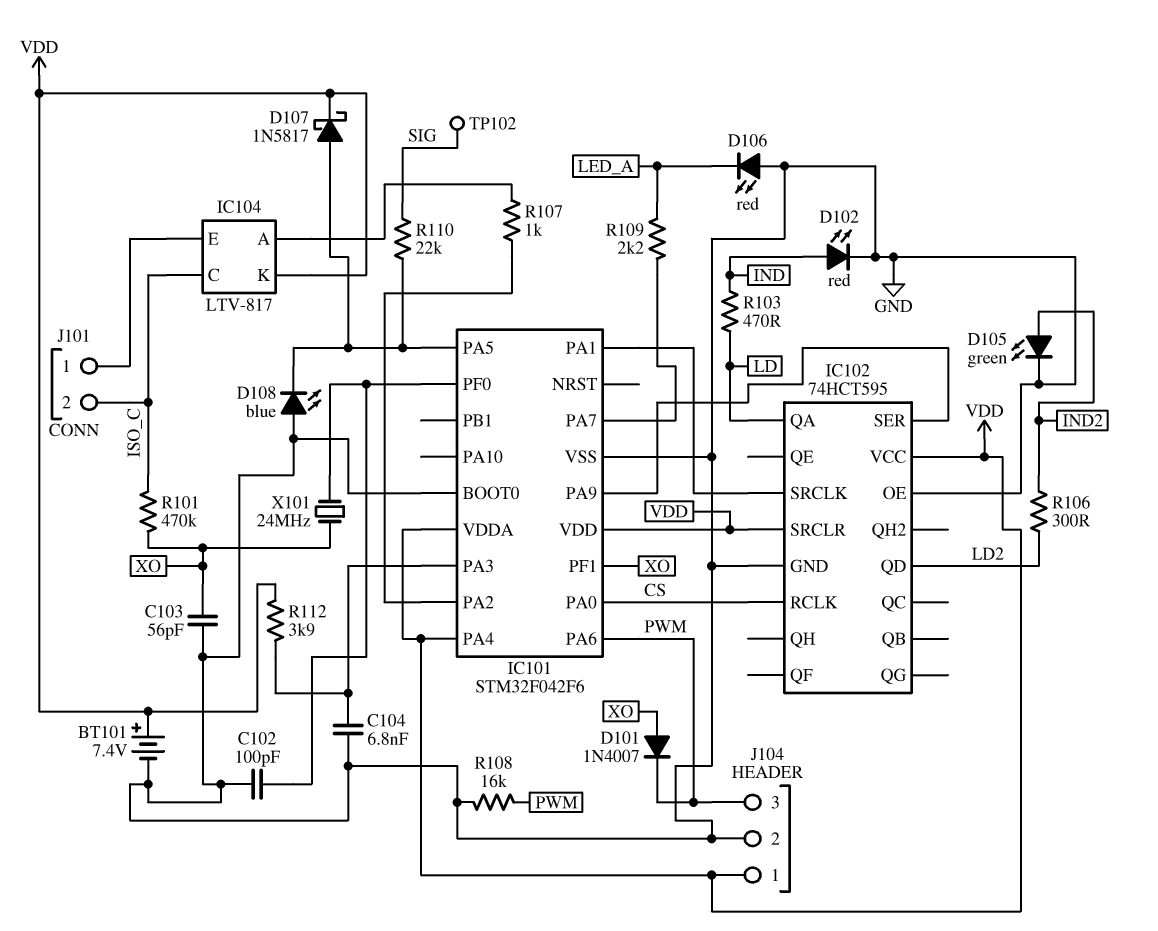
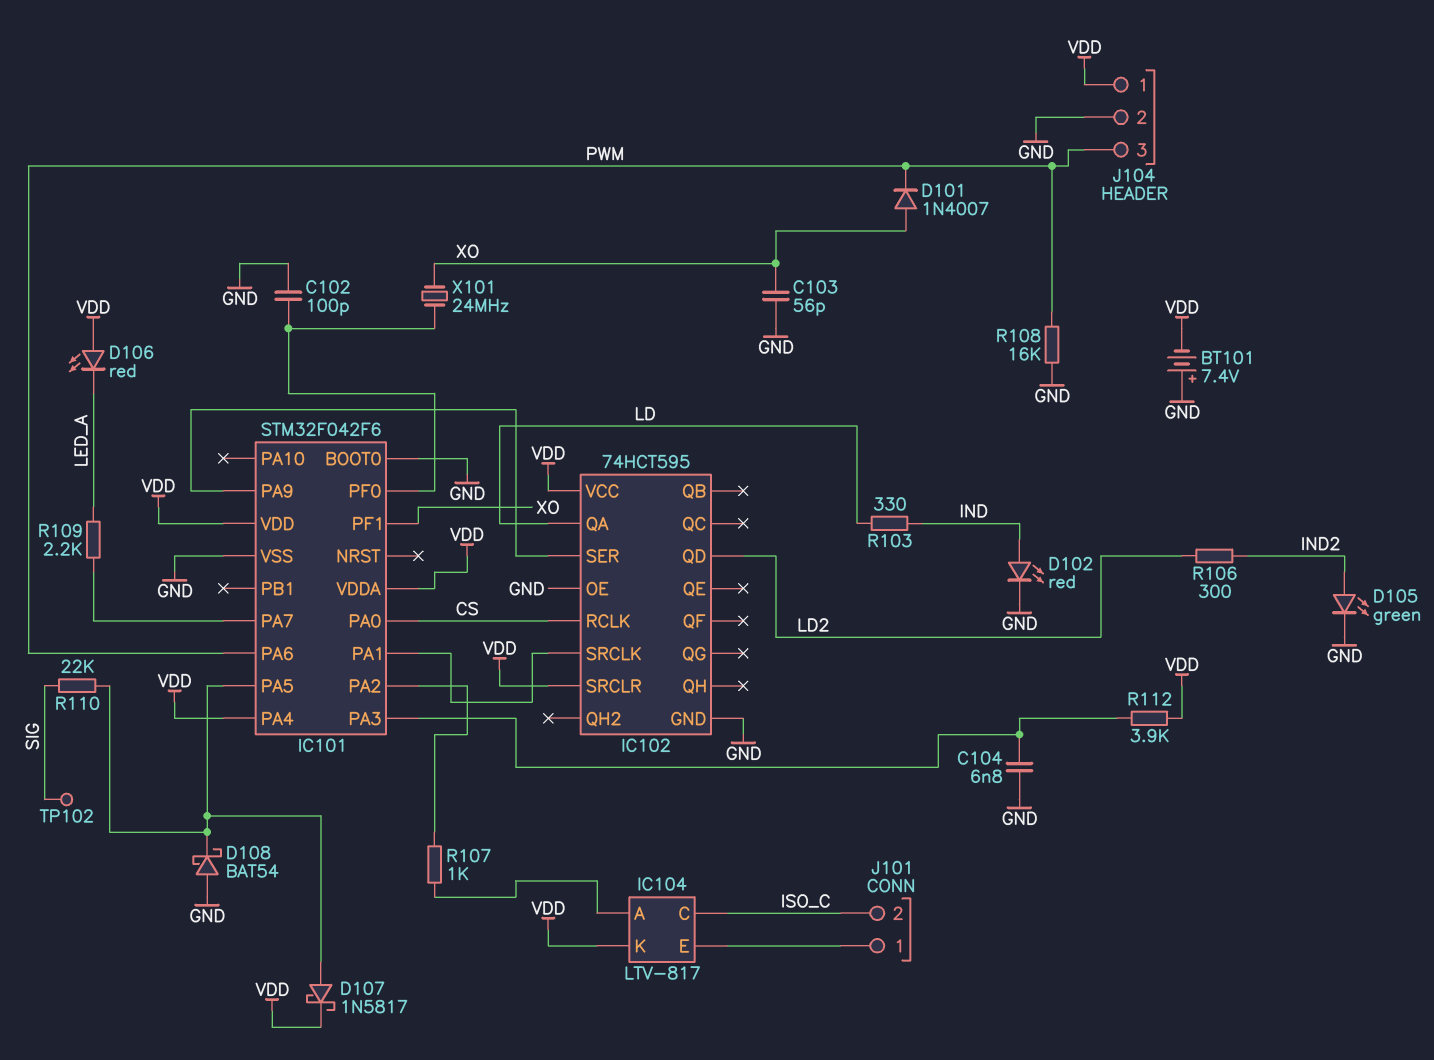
BT101: 7.4V (plus VDD, minus GND) -> 7.4V (plus GND, minus VDD)
D106: LED red (A GND, K LED_A) -> LED red (A VDD, K LED_A)
D108: LED blue (A GND, K IC101/PA5) -> schottky BAT54 (A GND, K IC101/PA5)
R101: 470k (ISO_C, XO) -> none
R103: 470 (IND, LD) -> 330 (IND, LD)

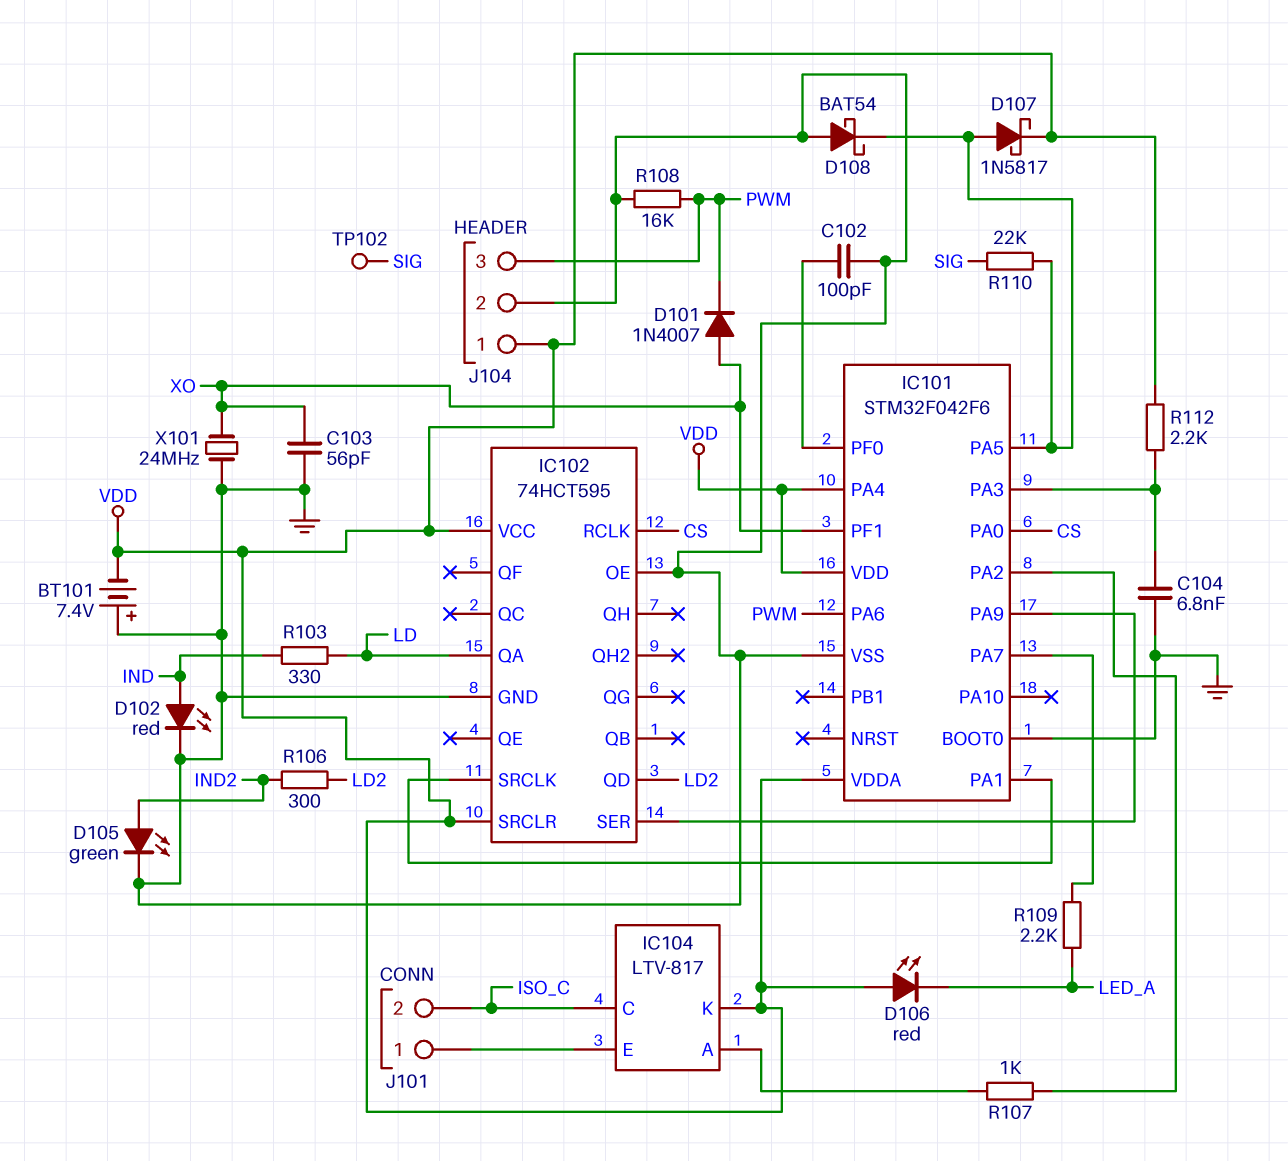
R112: 3.9k (IC101/PA3, VDD) -> 2.2k (IC101/PA3, VDD)
X101: 24MHz (IC101/PF0, XO) -> 24MHz (GND, XO)

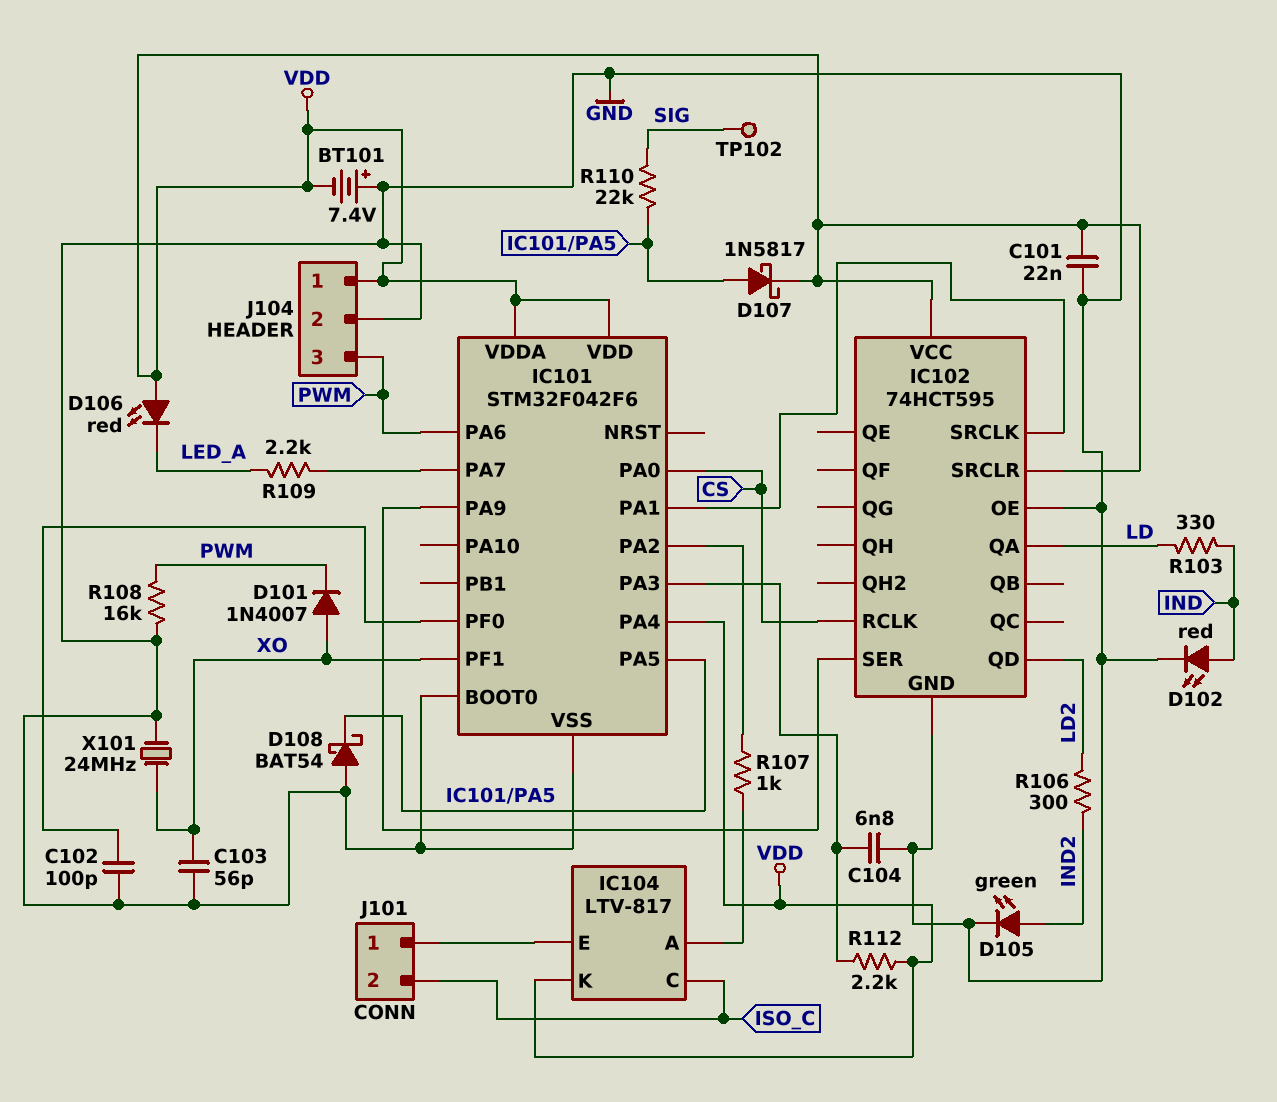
C101: none -> 22nF (GND, VDD)

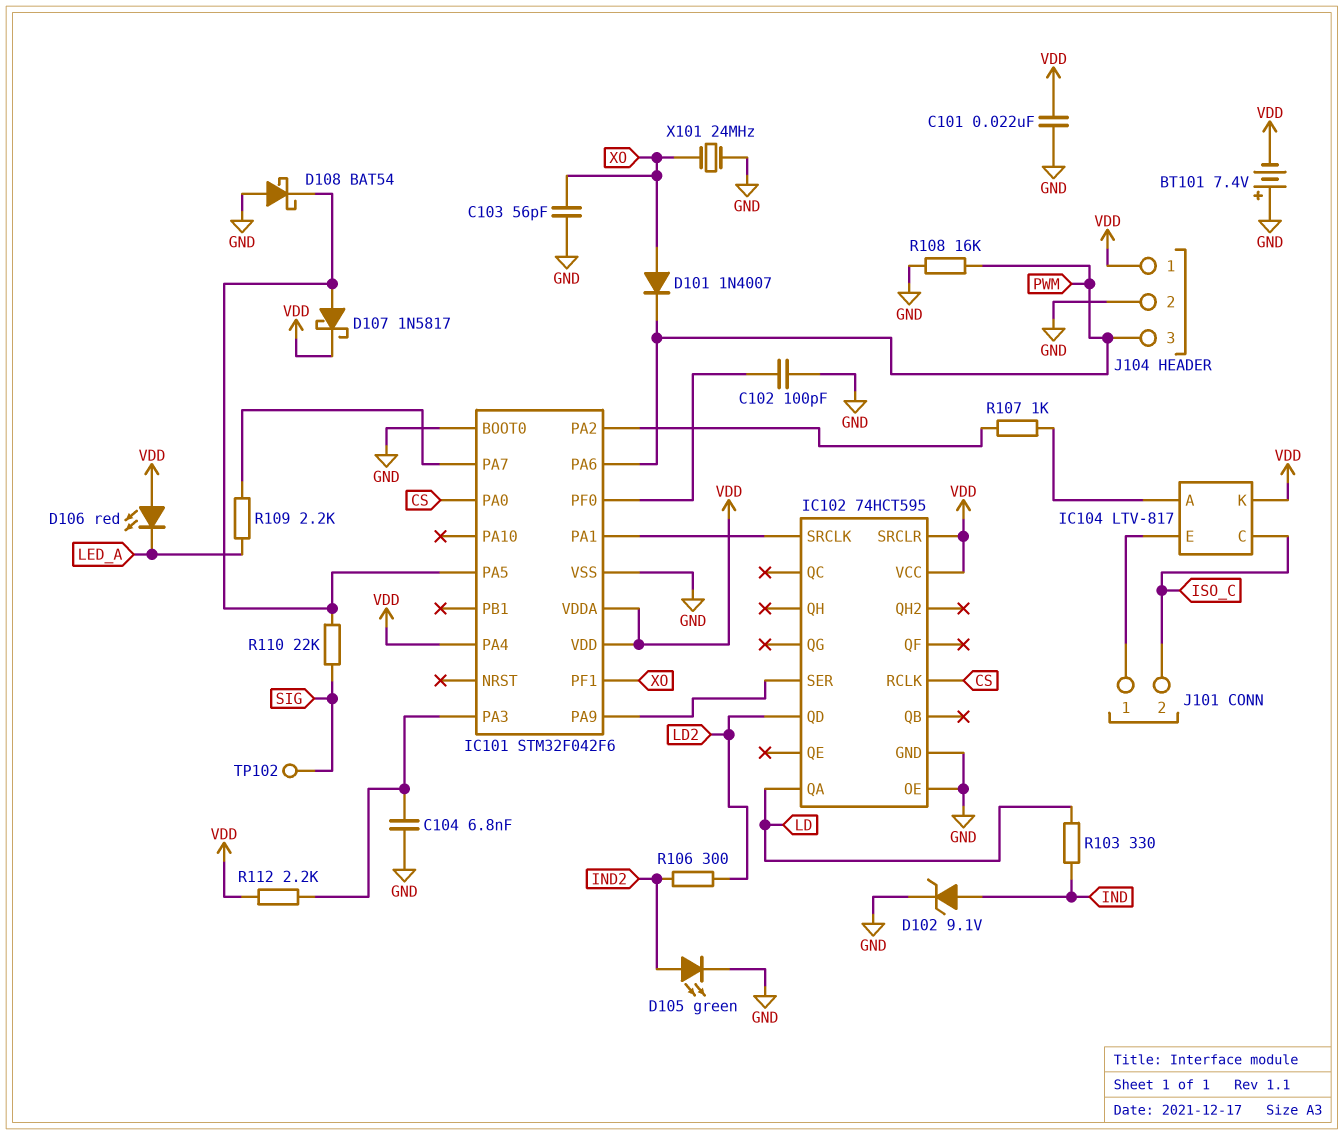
D102: LED red (A IND, K GND) -> zener 9.1V (A IND, K GND)

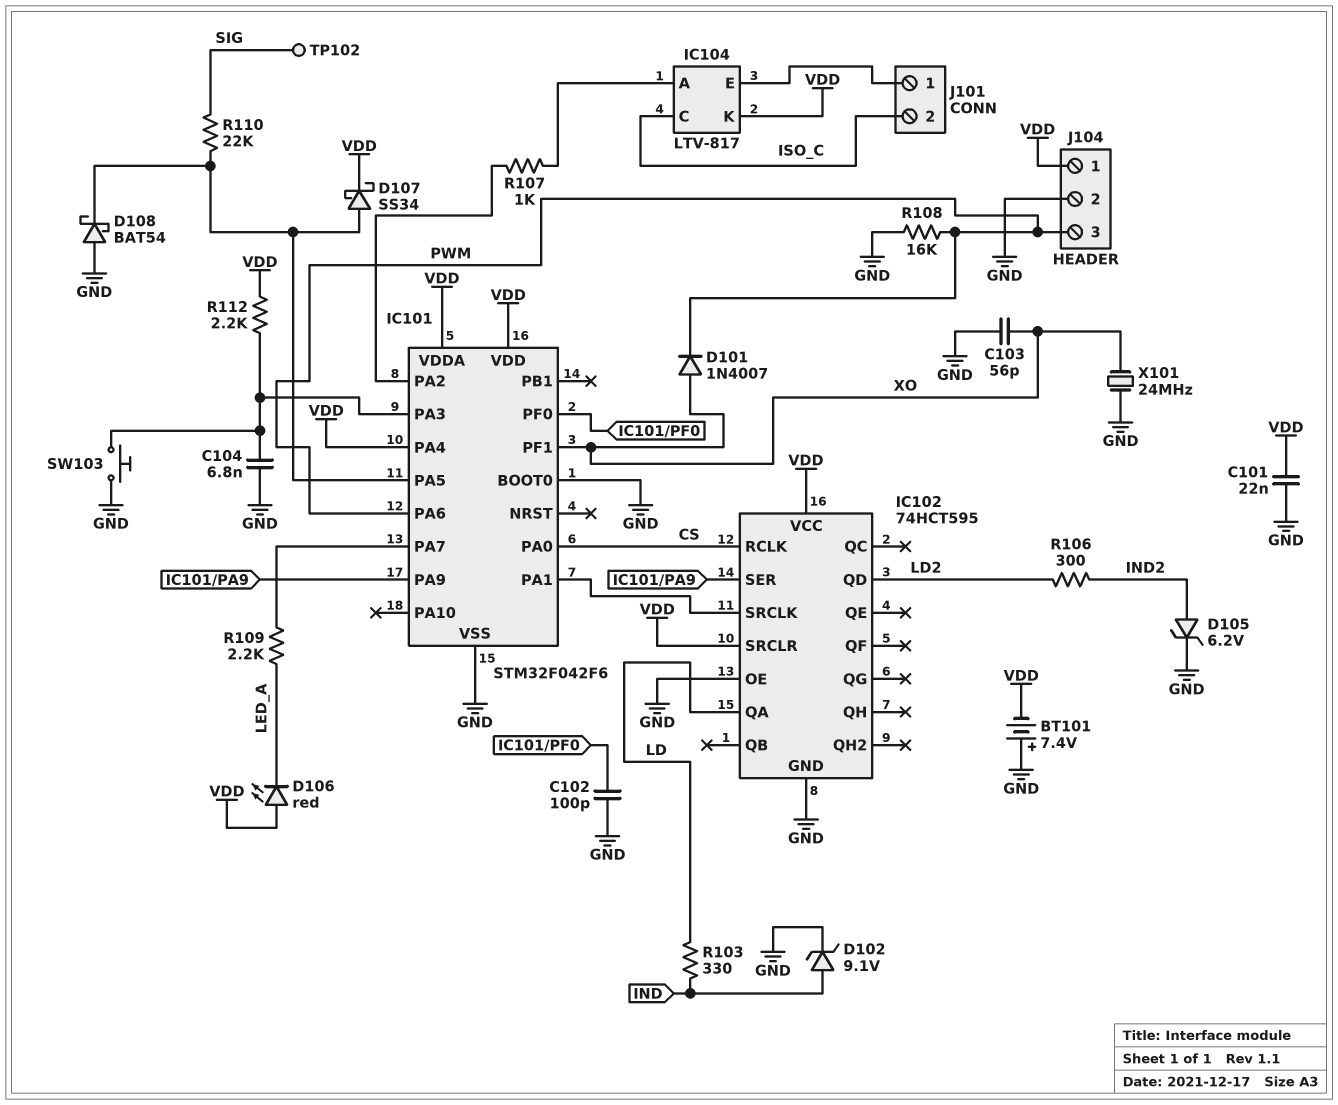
D105: LED green (A IND2, K GND) -> zener 6.2V (A IND2, K GND)
D107: schottky 1N5817 (A IC101/PA5, K VDD) -> schottky SS34 (A IC101/PA5, K VDD)
SW103: none -> button (GND, IC101/PA3)

